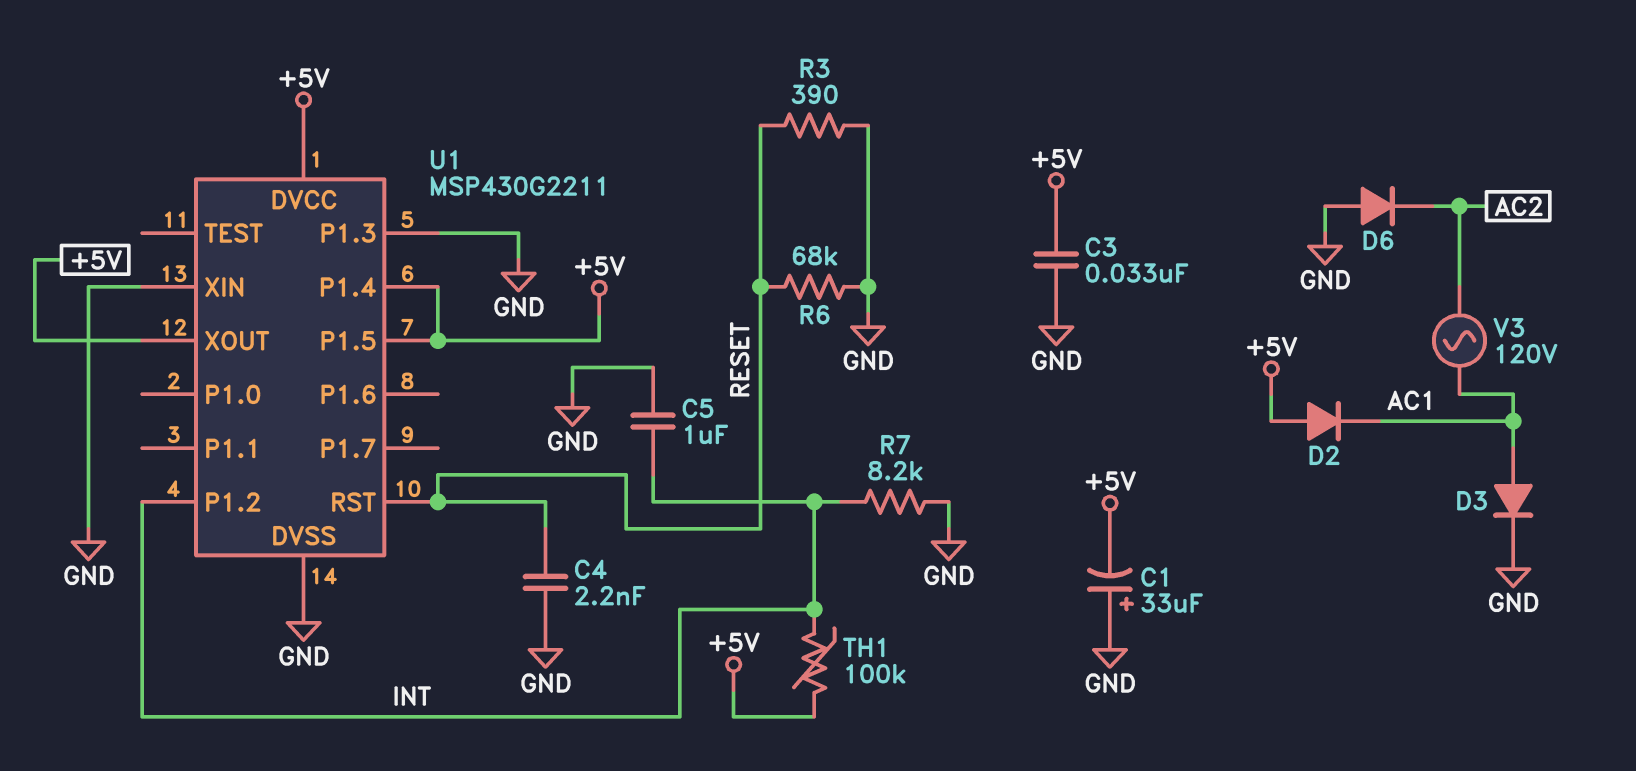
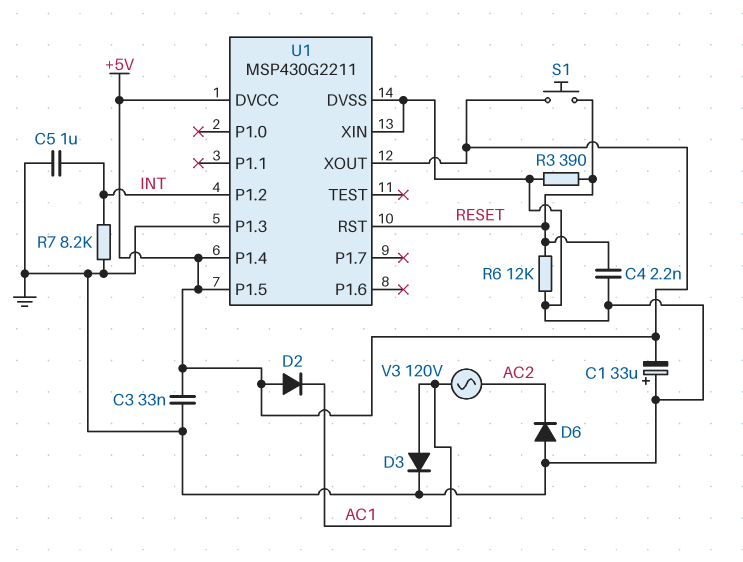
R6: 68k (GND, RESET) -> 12k (GND, RESET)
S1: none -> button (+5V, RESET)
TH1: 100k (+5V, INT) -> none

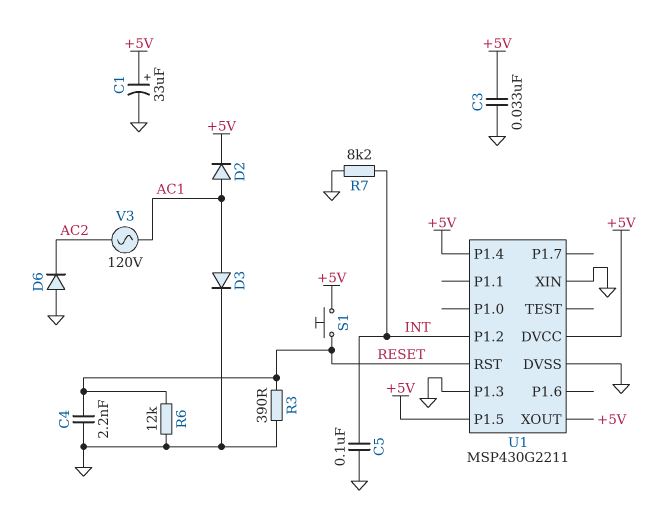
C1: 33uF (plus GND, minus +5V) -> 33uF (plus +5V, minus GND)
C5: 1uF (GND, INT) -> 100nF (GND, INT)
D2: diode (A +5V, K AC1) -> diode (A AC1, K +5V)

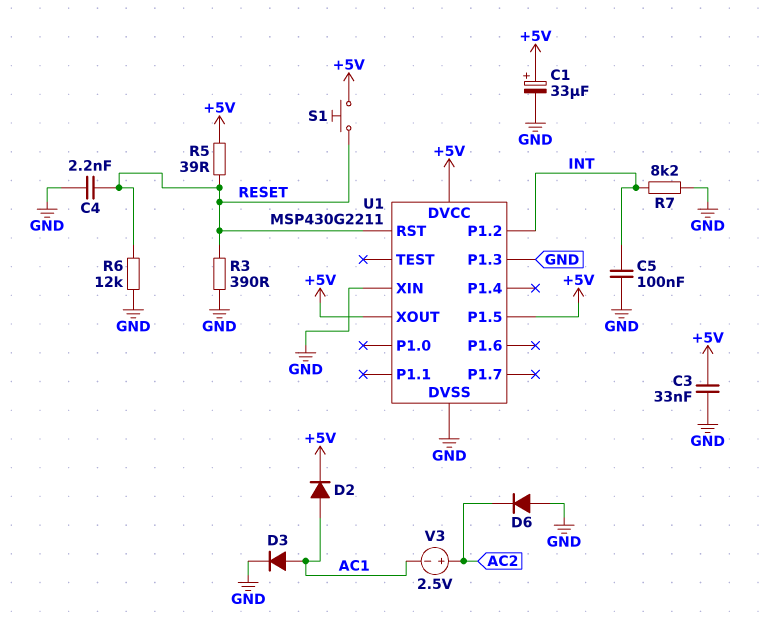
R5: none -> 39 (+5V, RESET)
U1 pin P1.4: +5V -> none
V3: AC 120V (AC1, AC2) -> 2.5V (plus AC2, minus AC1)

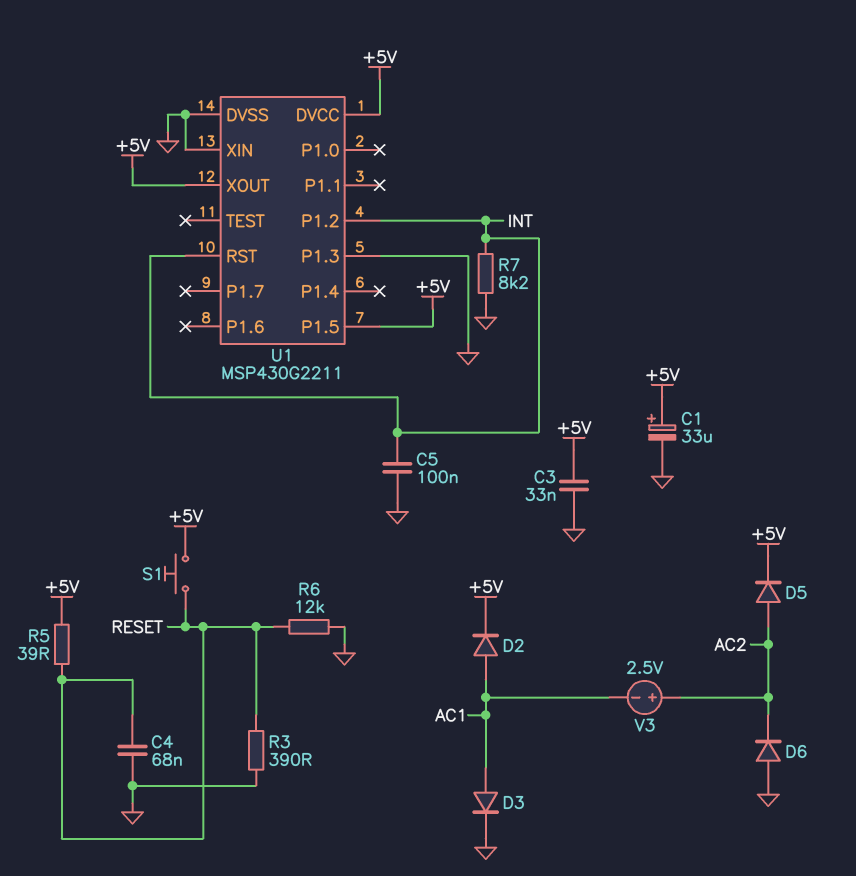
C4: 2.2nF (GND, RESET) -> 68nF (GND, RESET)
D5: none -> diode (A AC2, K +5V)
U1 pin RST: RESET -> INT

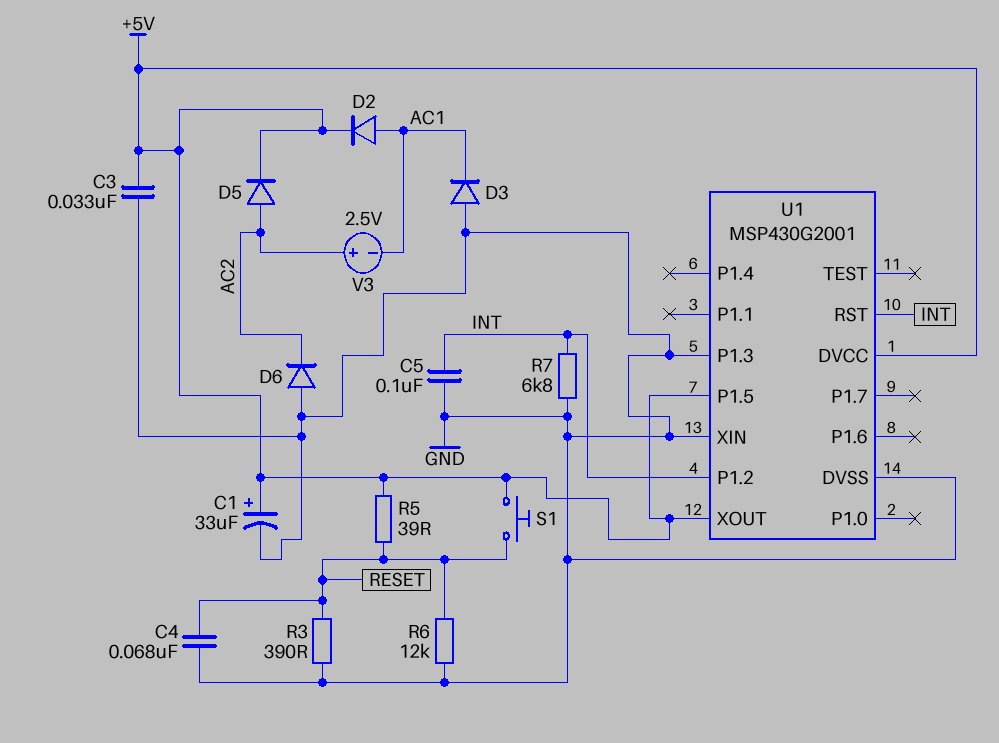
D3: diode (A AC1, K GND) -> diode (A GND, K AC1)
R7: 8.2k (GND, INT) -> 6.8k (GND, INT)
U1: MSP430G2211 -> MSP430G2001

